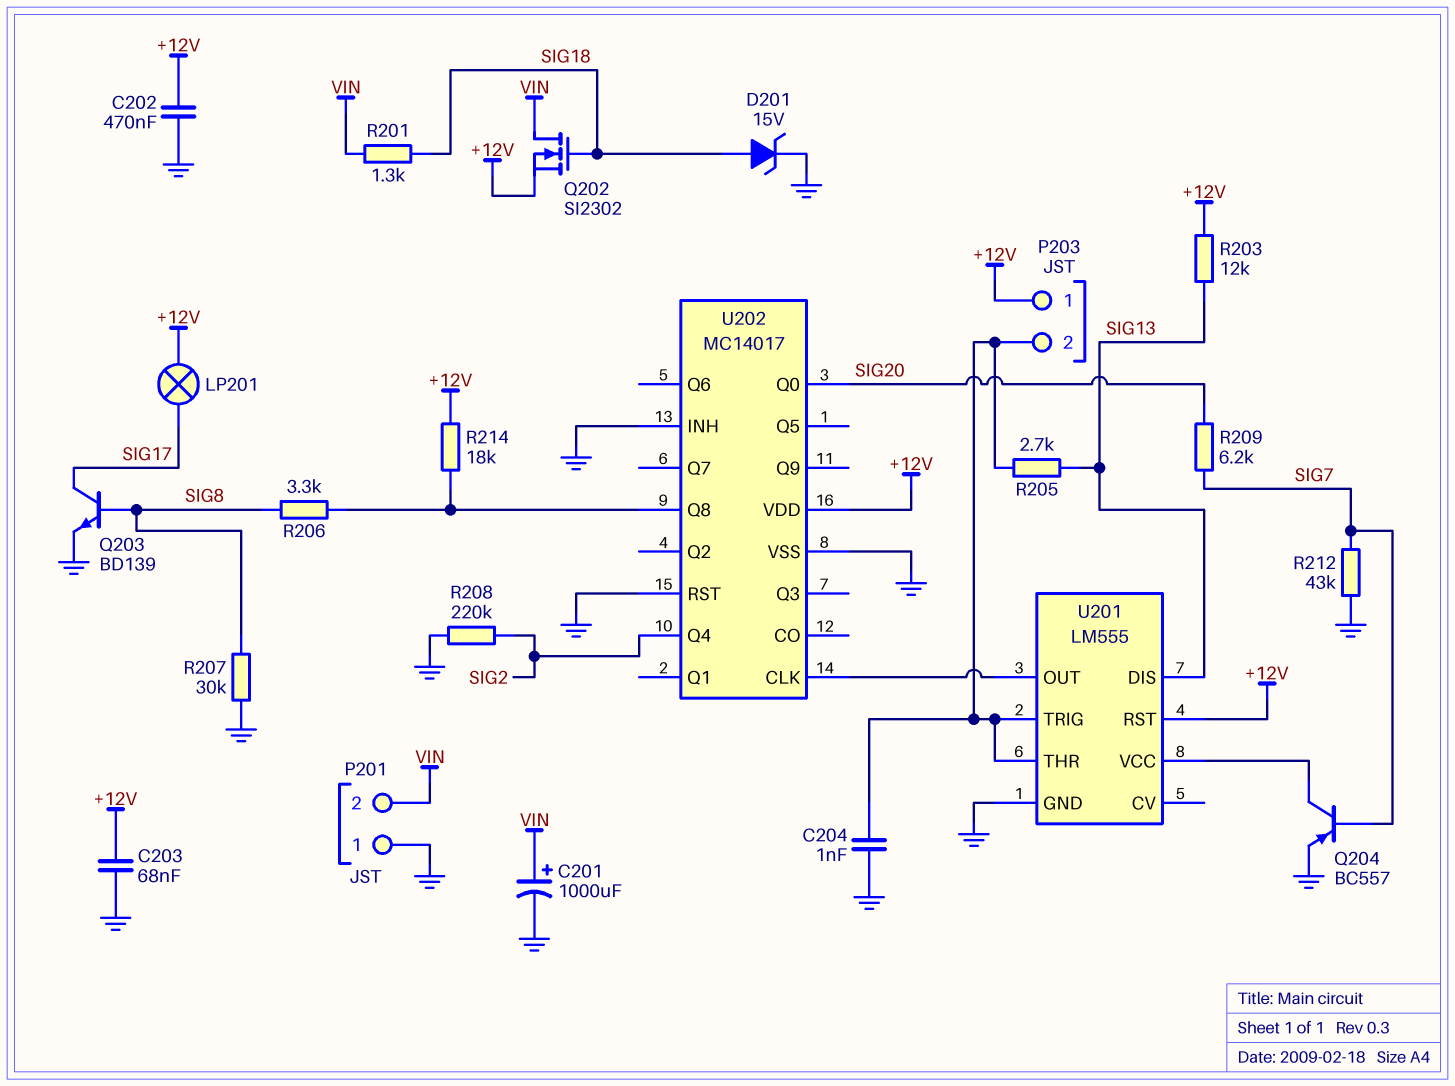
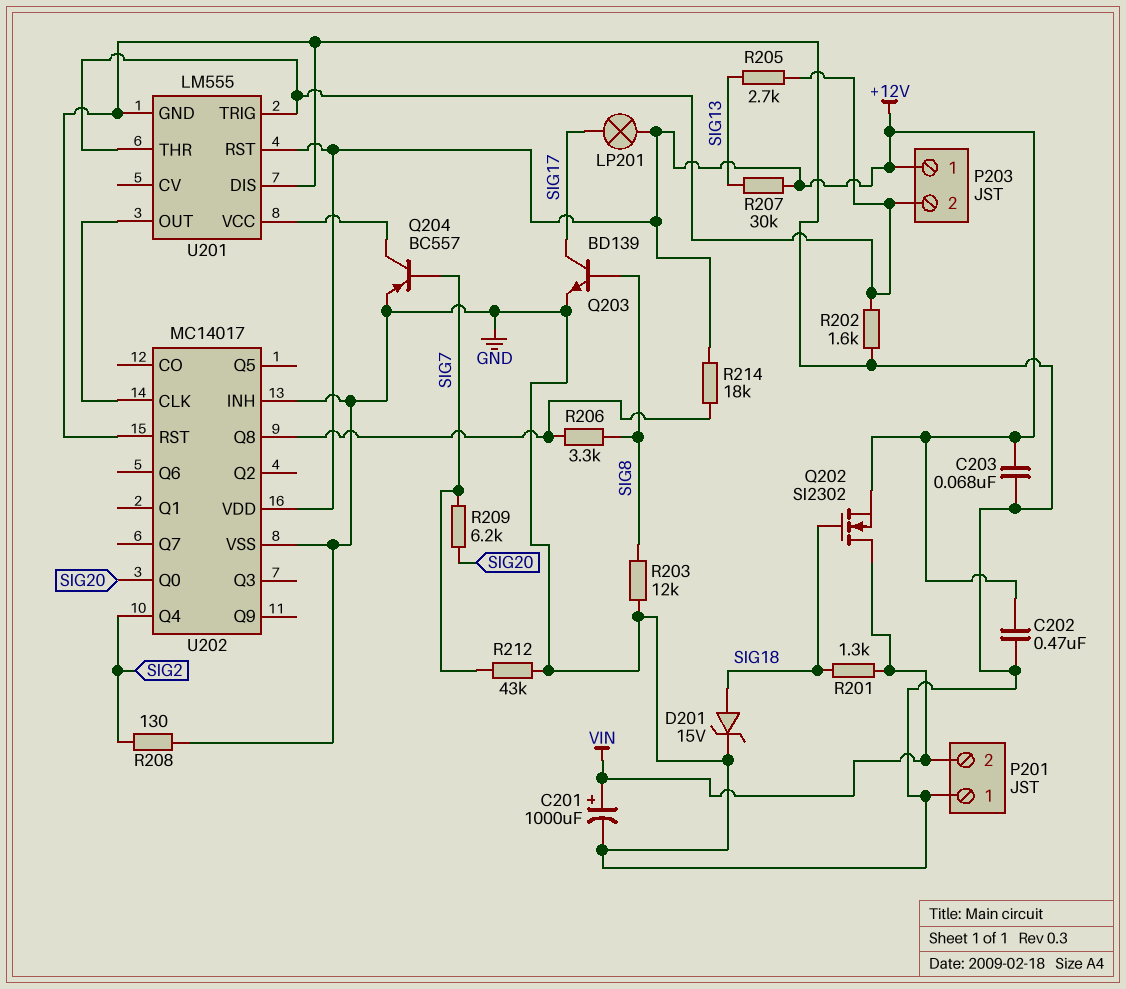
C204: 1nF (GND, P203/2) -> none
R202: none -> 1.6k (GND, P203/2)
R203: 12k (+12V, SIG13) -> 12k (GND, SIG8)
R207: 30k (GND, SIG8) -> 30k (+12V, SIG13)
R208: 220k (GND, SIG2) -> 130 (GND, SIG2)
U201 pin DIS: SIG13 -> GND

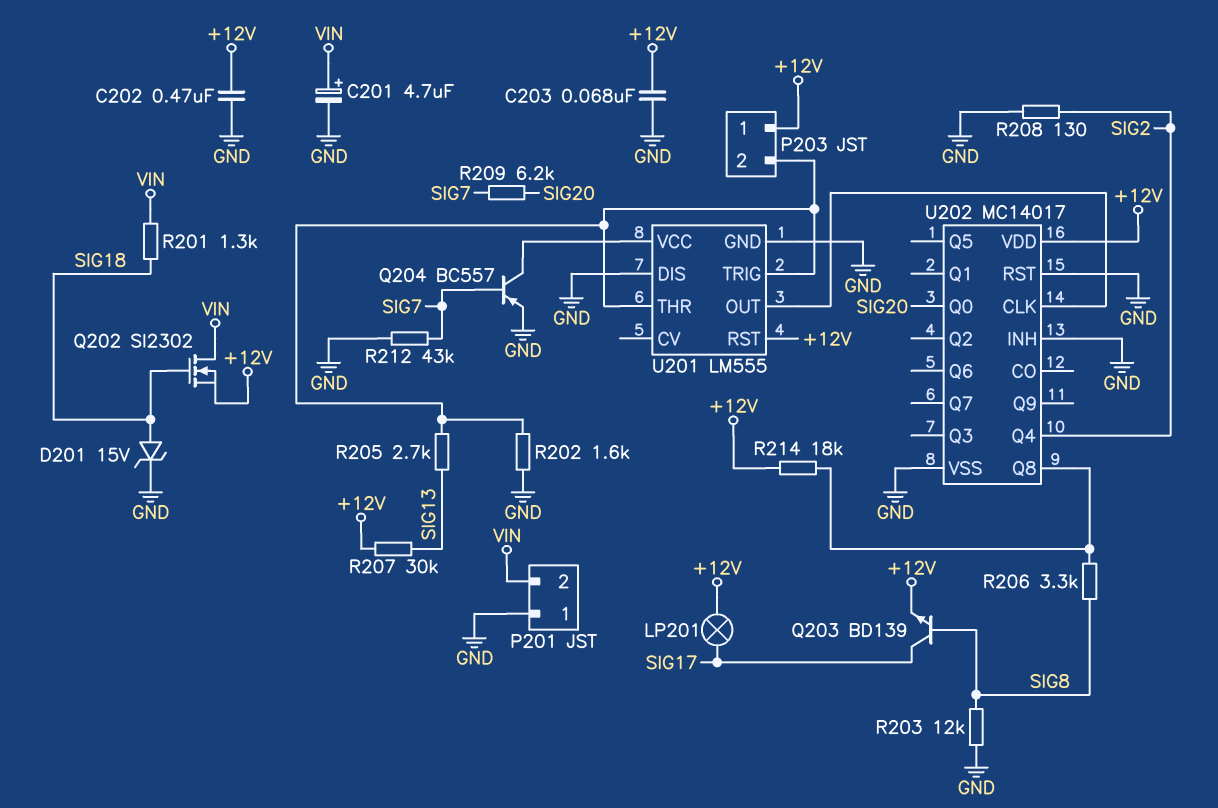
C201: 1000uF (plus VIN, minus GND) -> 4.7uF (plus VIN, minus GND)
Q203: NPN BD139 (B SIG8, C SIG17, E GND) -> NPN BD139 (B SIG8, C SIG17, E +12V)

